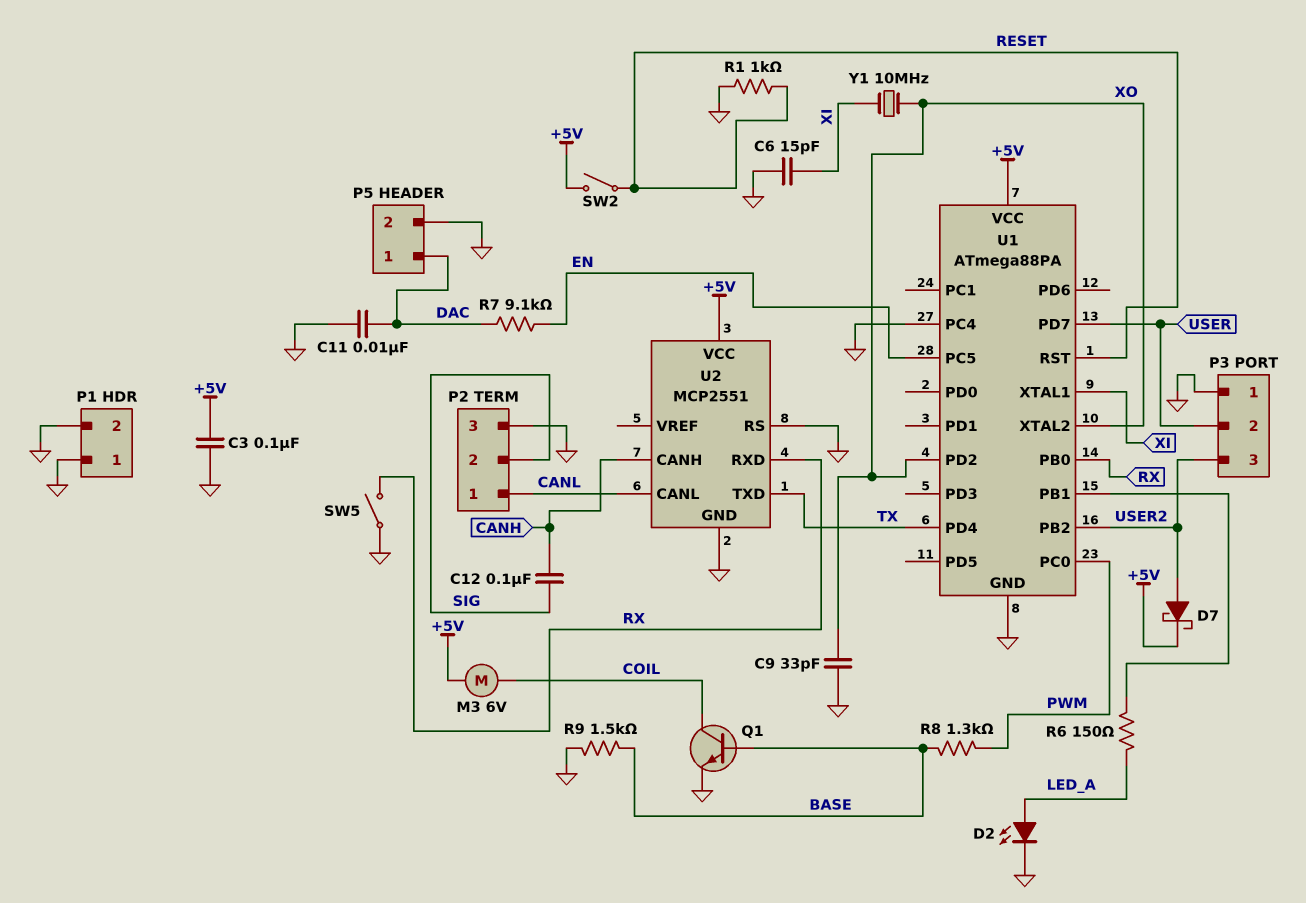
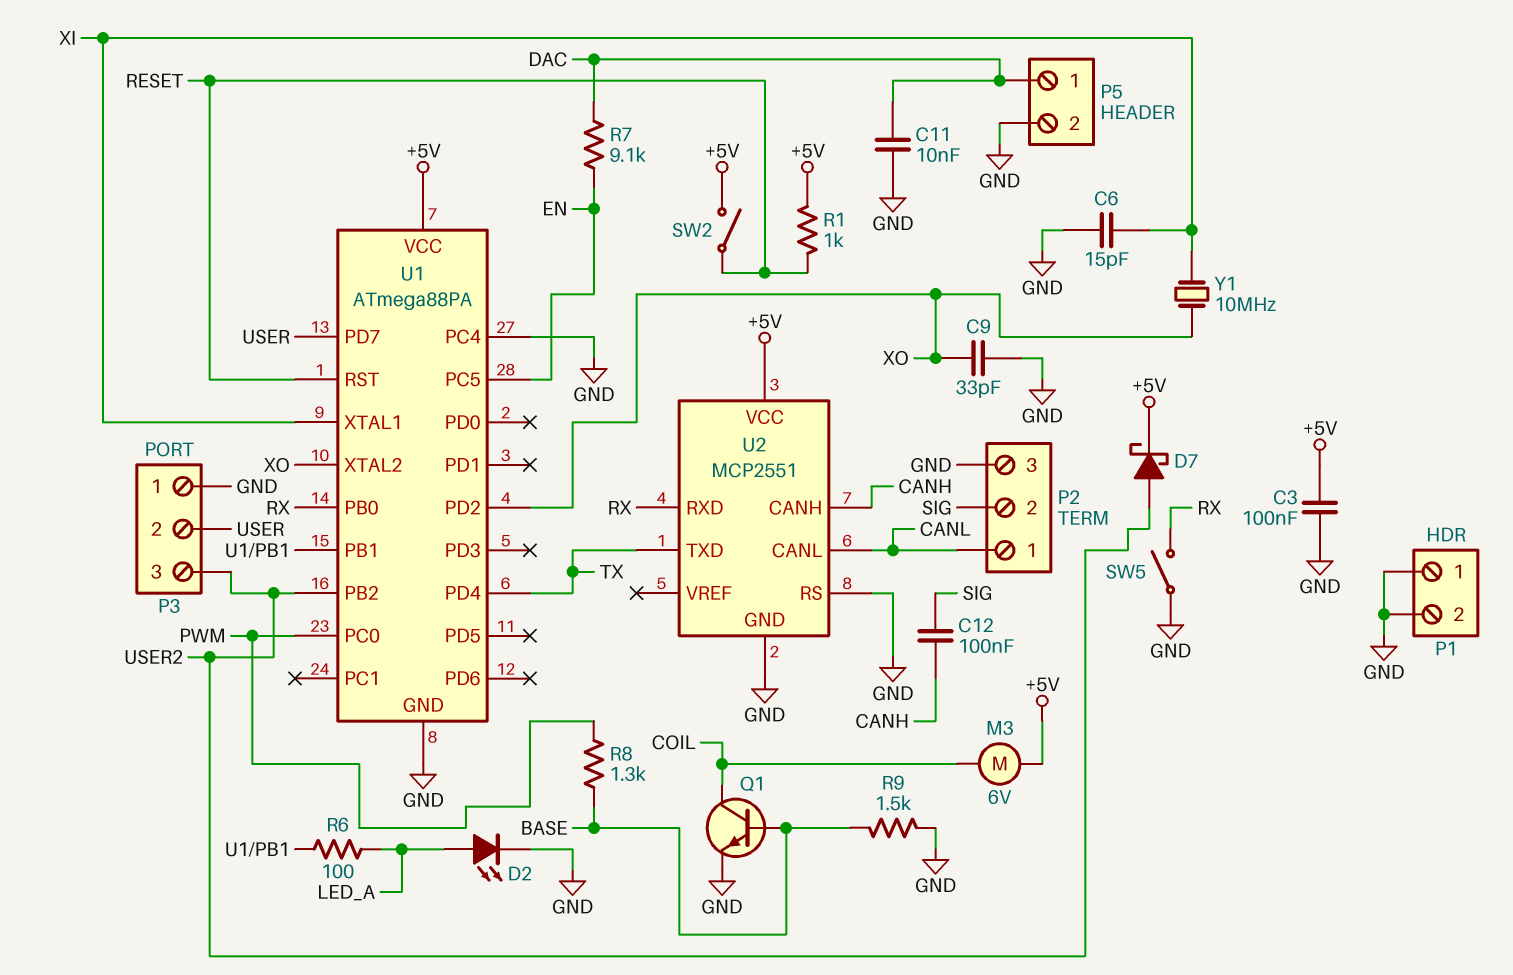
R1: 1k (GND, RESET) -> 1k (+5V, RESET)
R6: 150 (LED_A, U1/PB1) -> 100 (LED_A, U1/PB1)

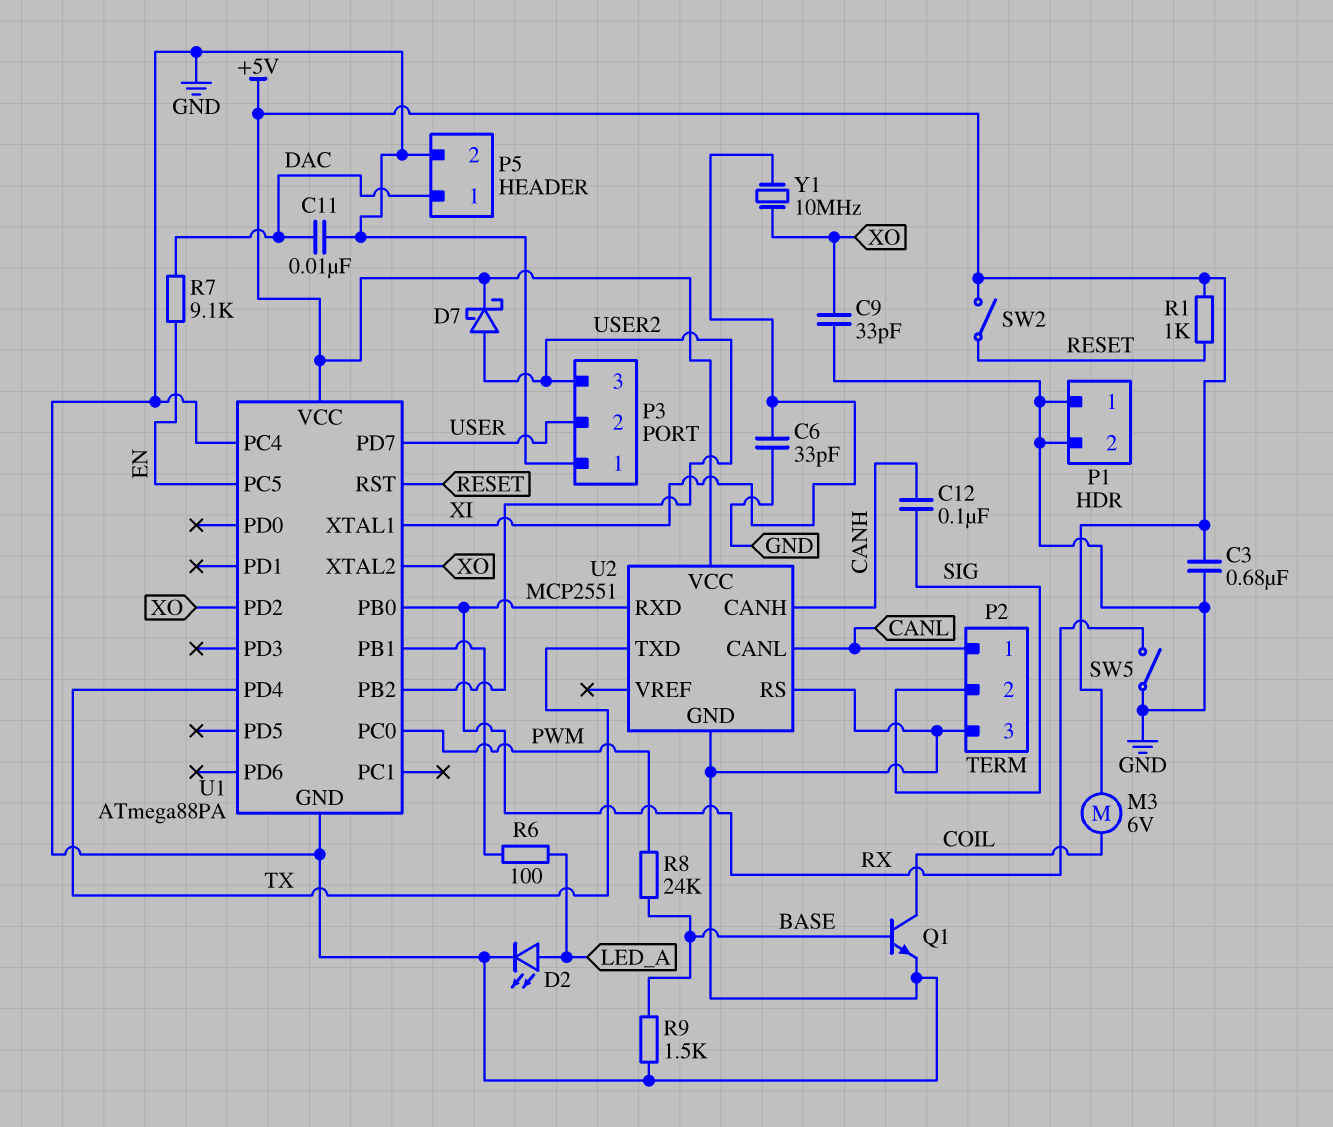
C3: 100nF (+5V, GND) -> 680nF (+5V, GND)
C6: 15pF (GND, XI) -> 33pF (GND, XI)
R8: 1.3k (BASE, PWM) -> 24k (BASE, PWM)

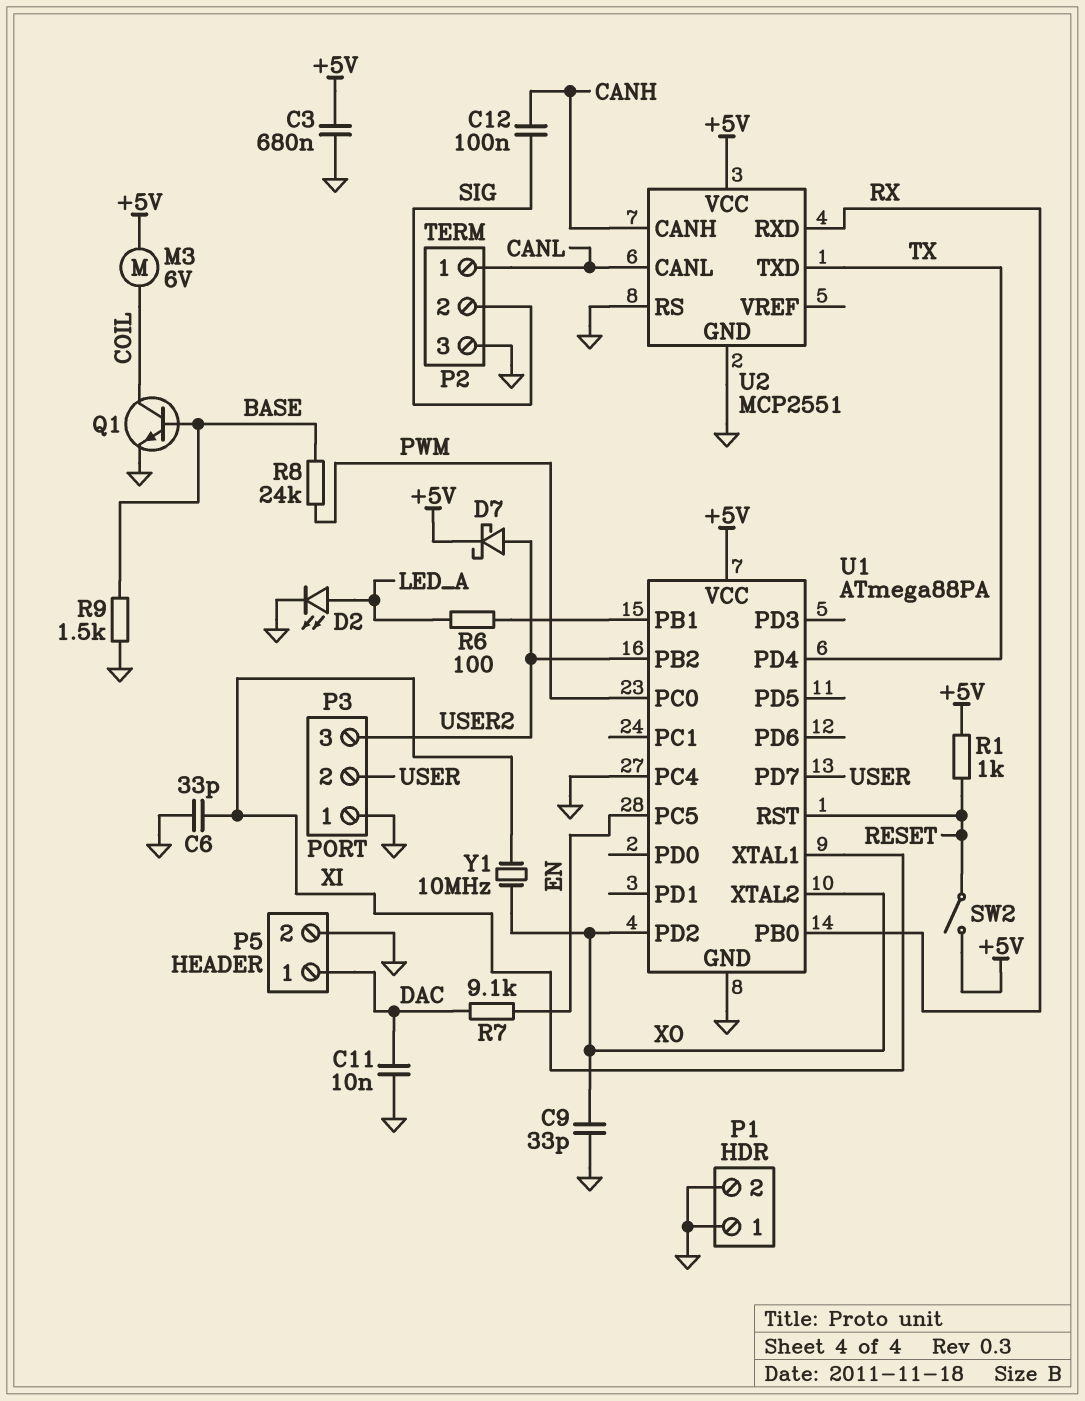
SW5: switch (GND, RX) -> none

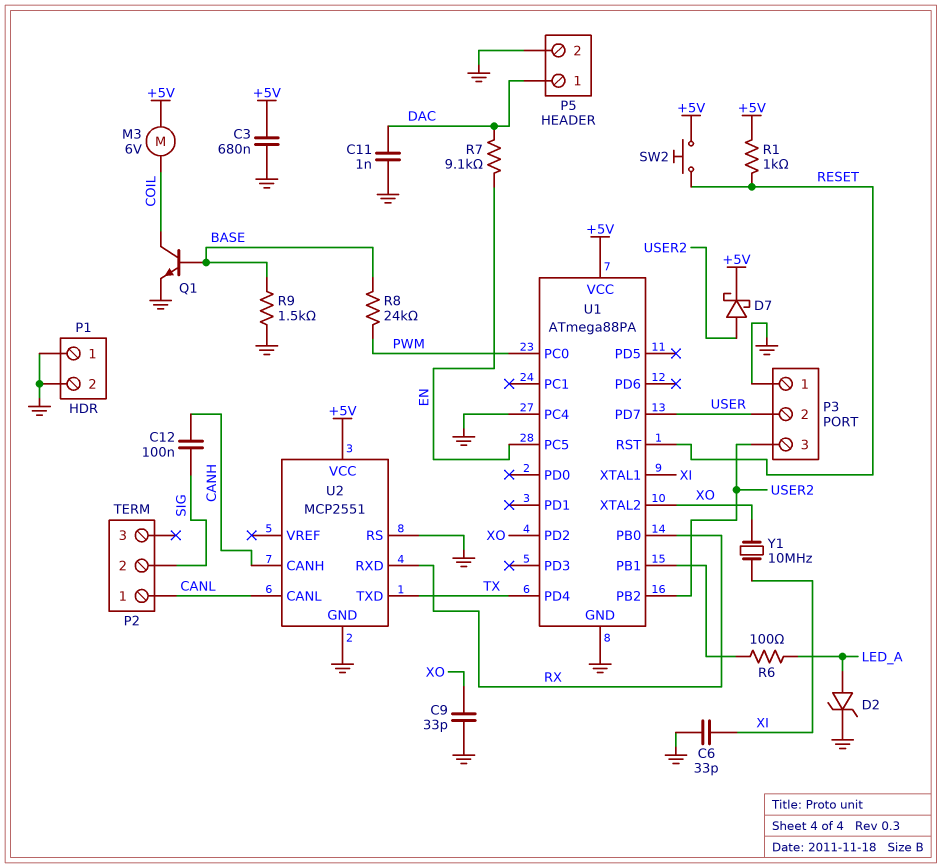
C11: 10nF (DAC, GND) -> 1nF (DAC, GND)
D2: LED (A LED_A, K GND) -> zener (A LED_A, K GND)
P2 pin 3: GND -> none
SW2: switch (+5V, RESET) -> button (+5V, RESET)

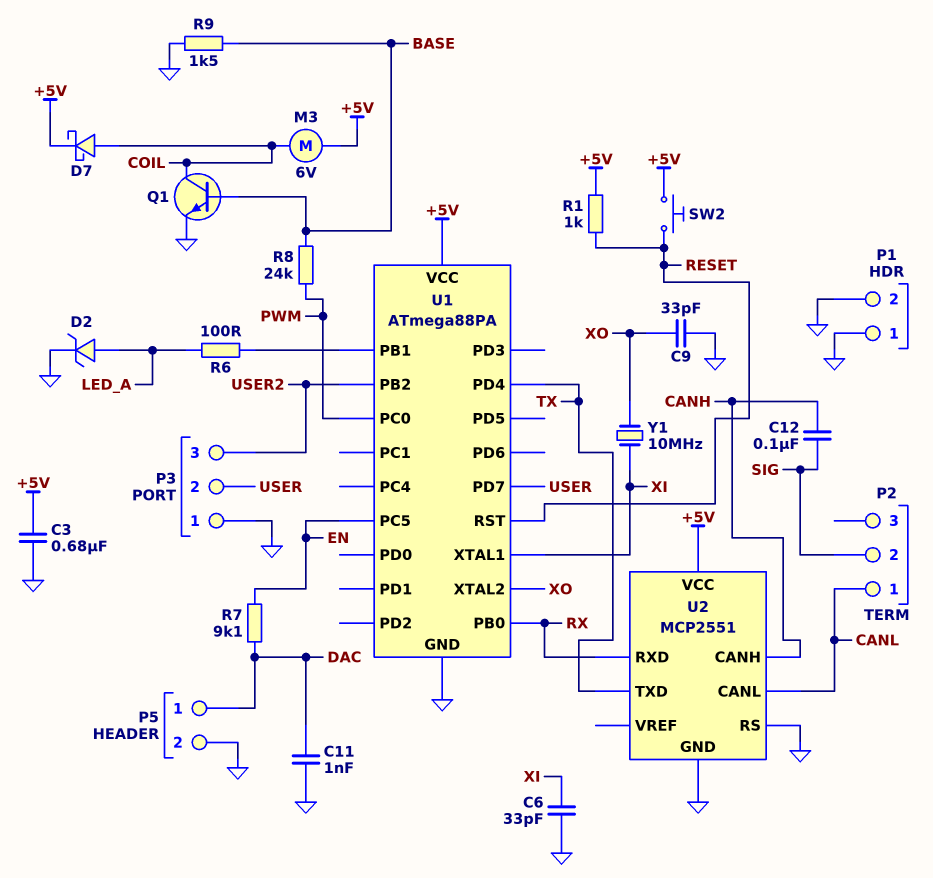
D7: schottky (A USER2, K +5V) -> schottky (A COIL, K +5V)
U1 pin PC4: GND -> none
U1 pin PD2: XO -> none

